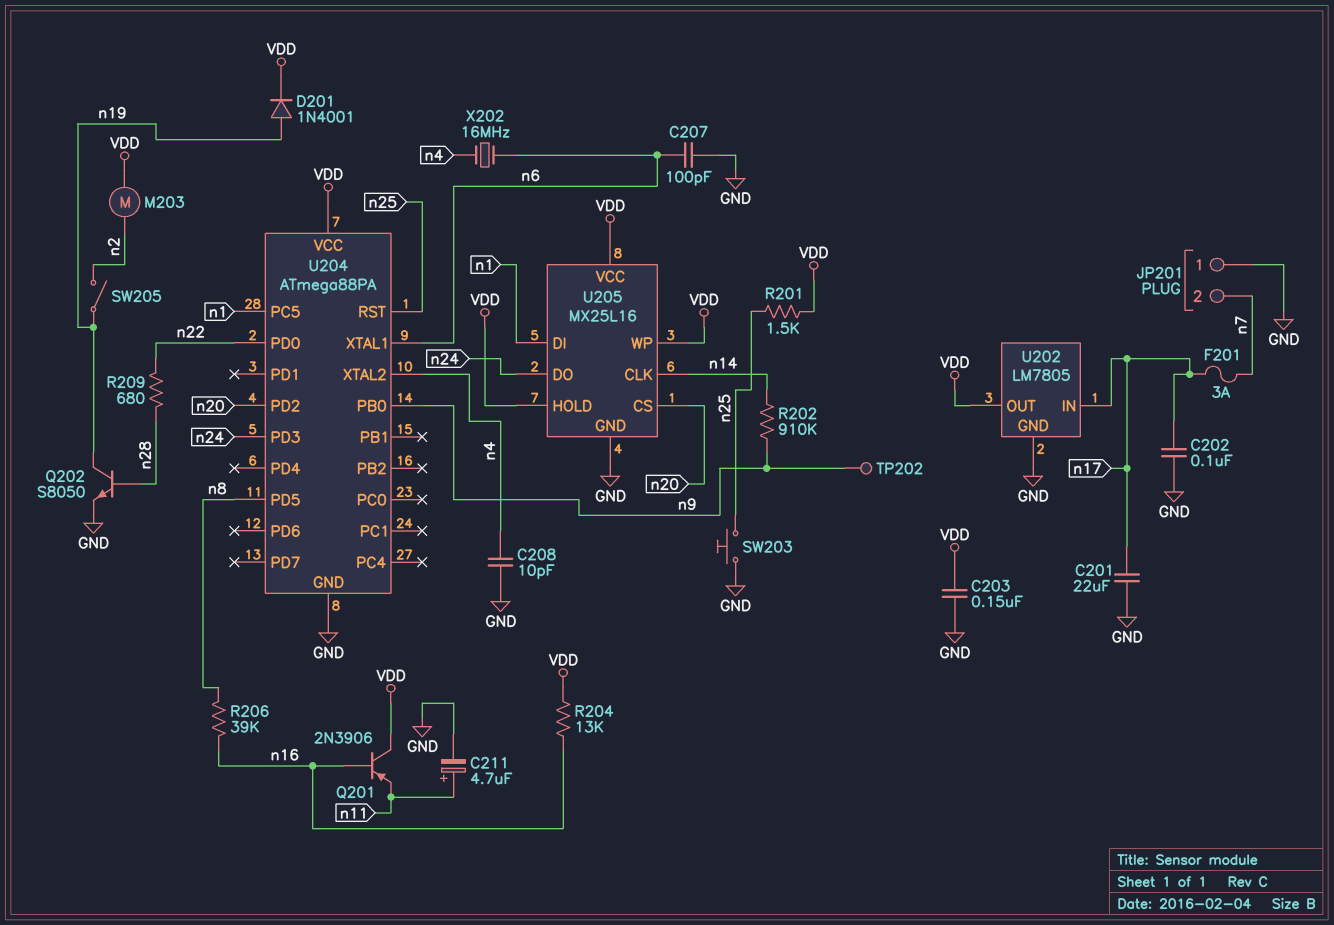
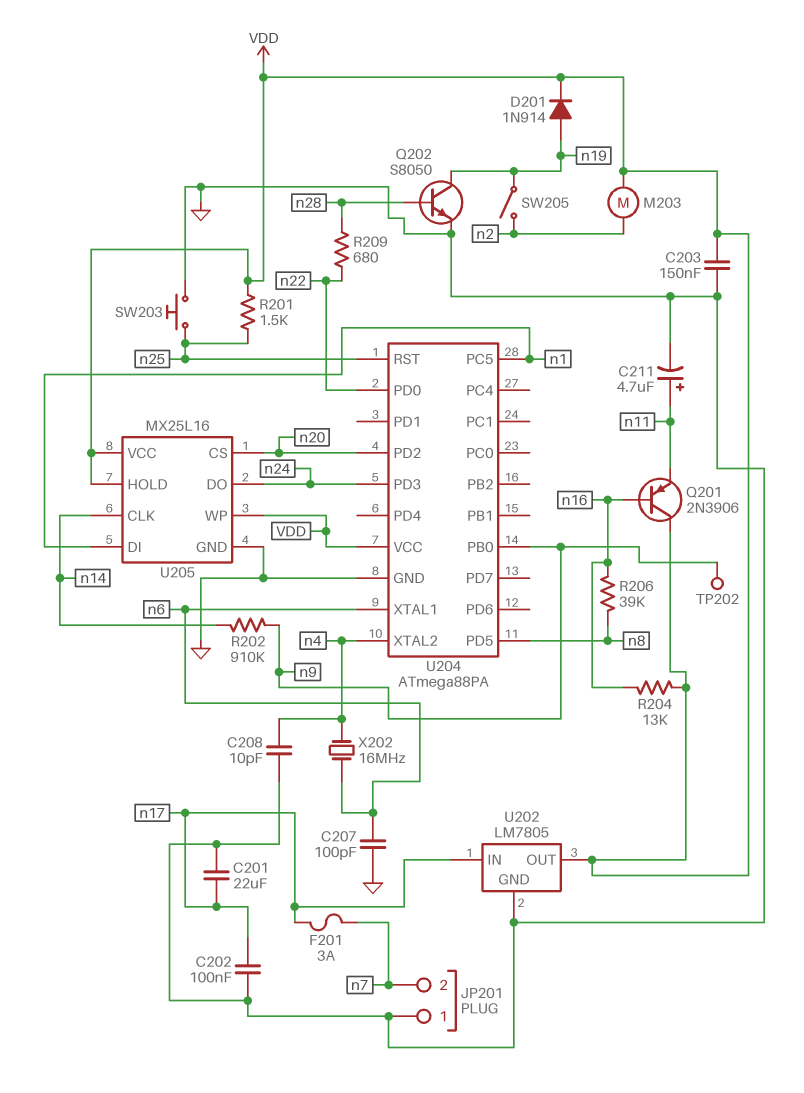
D201: diode 1N4001 (A n19, K VDD) -> diode 1N914 (A n19, K VDD)

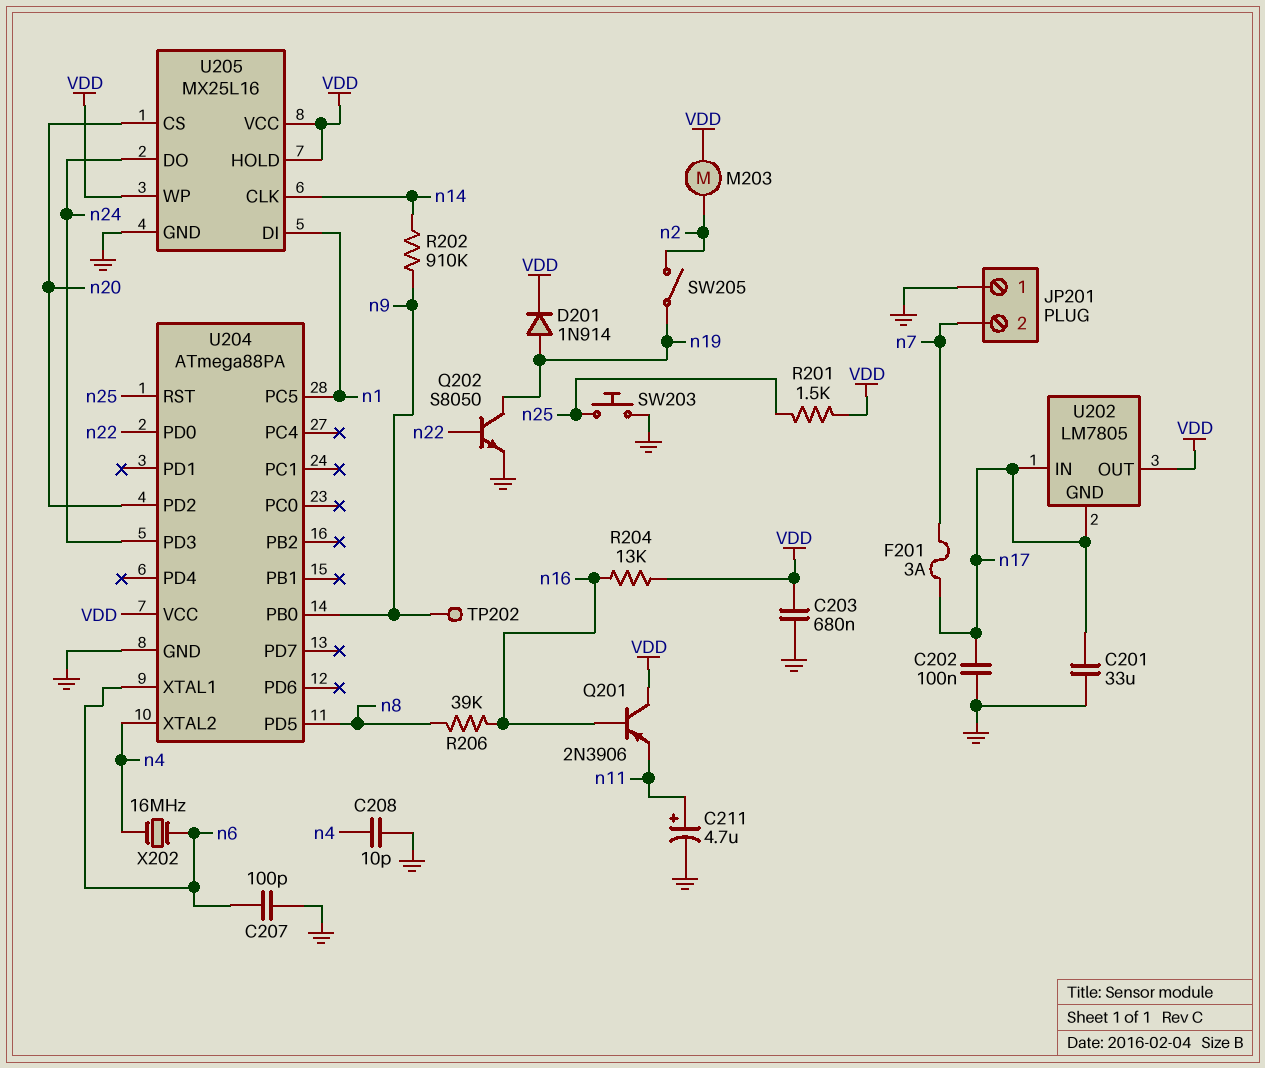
C201: 22uF (GND, n17) -> 33uF (GND, n17)
C203: 150nF (GND, VDD) -> 680nF (GND, VDD)
Q202: NPN S8050 (B n28, C n19, E GND) -> NPN S8050 (B n22, C n19, E GND)
R209: 680 (n22, n28) -> none
U202 pin GND: GND -> n17

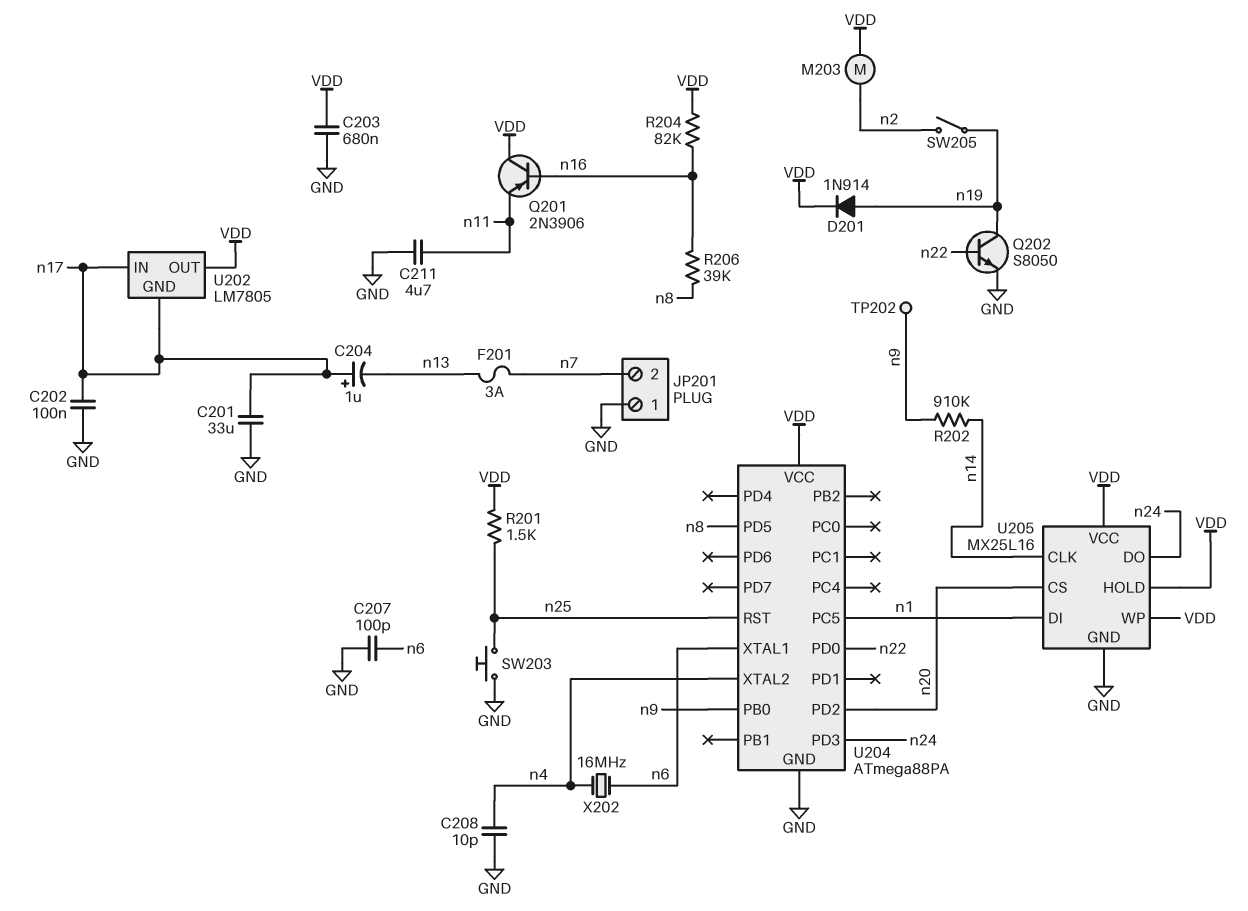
C204: none -> 1uF (plus n17, minus n13)
C211: 4.7uF (plus n11, minus GND) -> 4.7uF (GND, n11)
F201: 3A (n7, n17) -> 3A (n7, n13)
R204: 13k (VDD, n16) -> 82k (VDD, n16)

